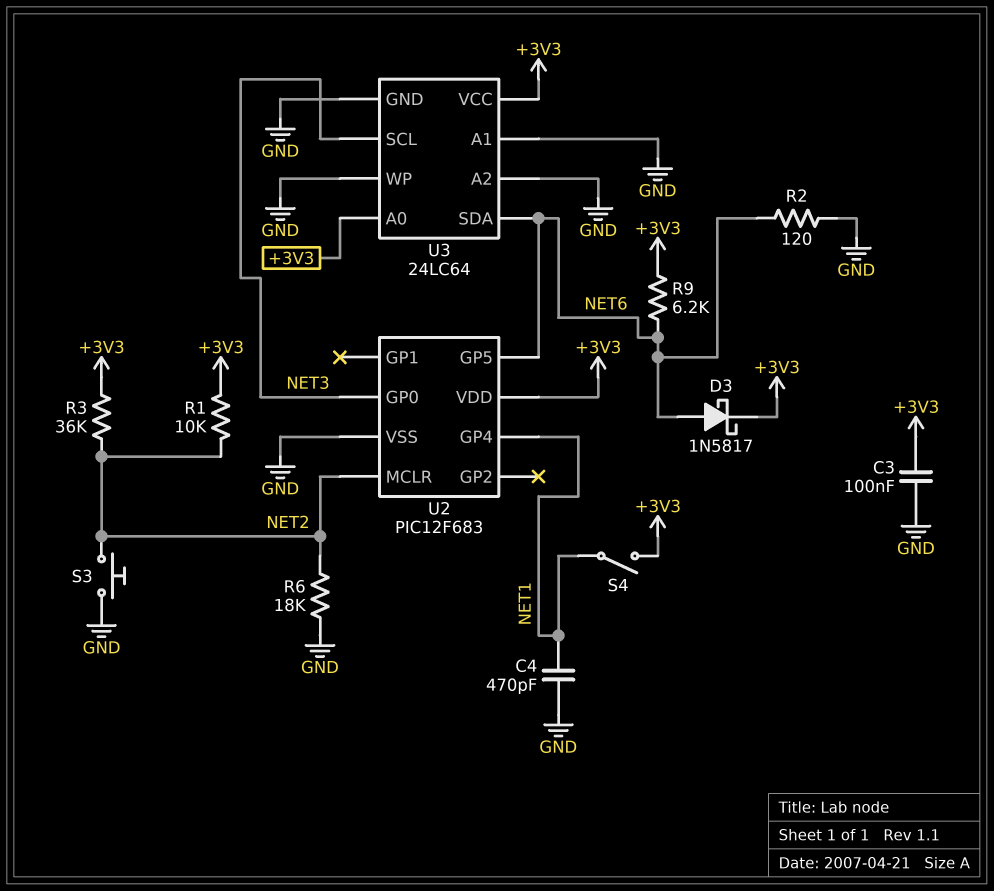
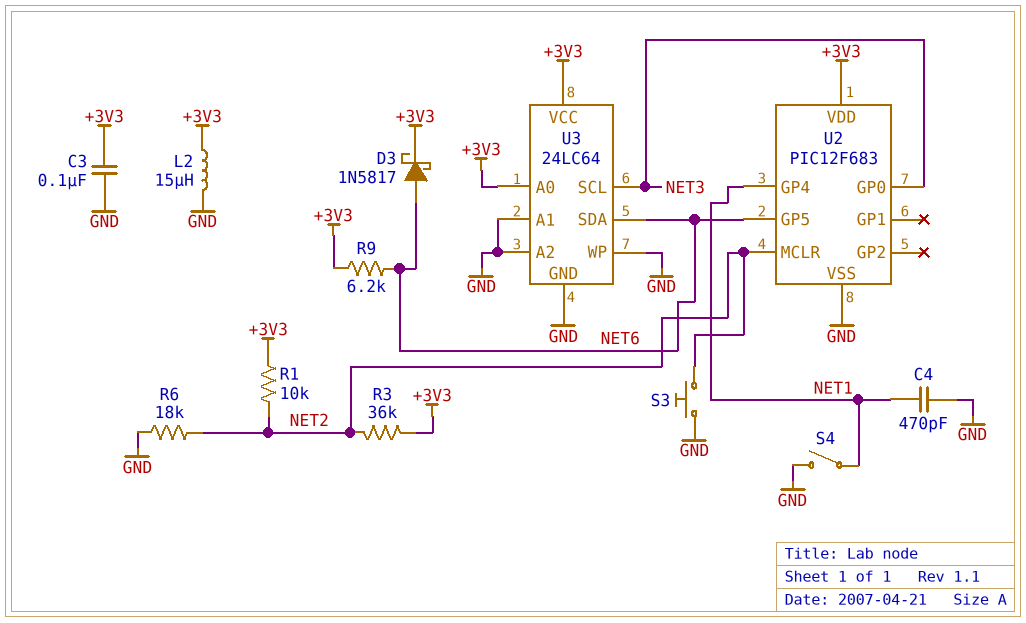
L2: none -> 15uH (+3V3, GND)
R2: 120 (GND, NET6) -> none
S4: switch (+3V3, NET1) -> switch (GND, NET1)

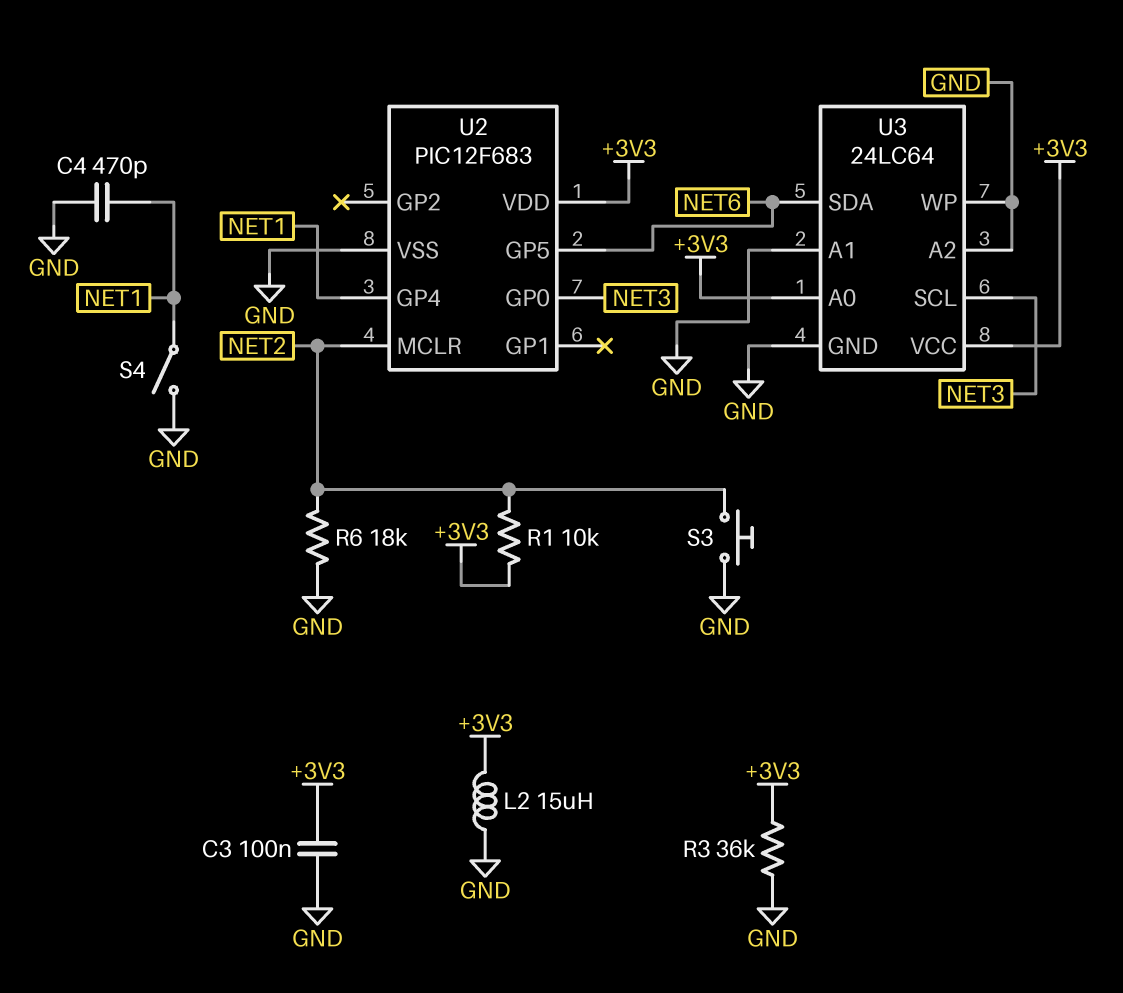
D3: schottky 1N5817 (A NET6, K +3V3) -> none
R3: 36k (+3V3, NET2) -> 36k (+3V3, GND)
R9: 6.2k (+3V3, NET6) -> none

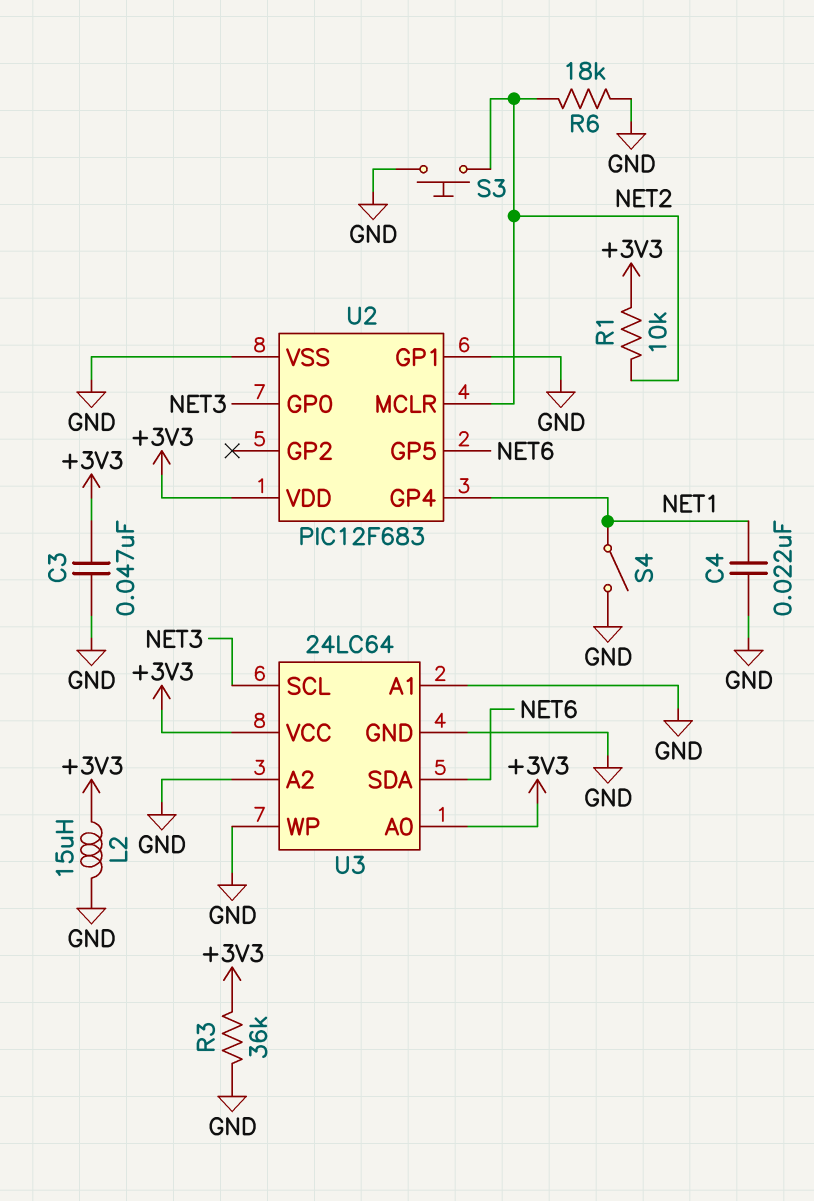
C3: 100nF (+3V3, GND) -> 47nF (+3V3, GND)
C4: 470pF (GND, NET1) -> 22nF (GND, NET1)
U2 pin GP1: none -> GND

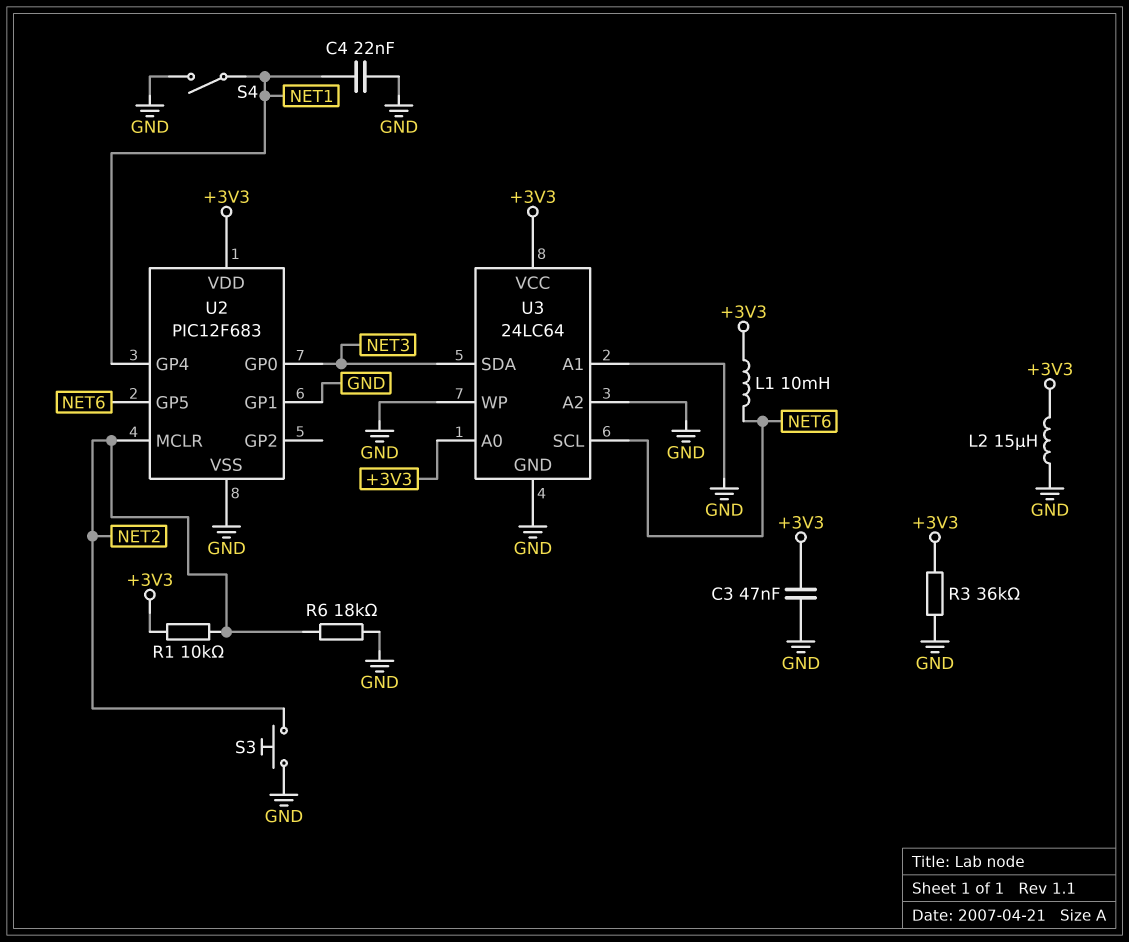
L1: none -> 10mH (+3V3, NET6)
U3 pin SCL: NET3 -> NET6
U3 pin SDA: NET6 -> NET3

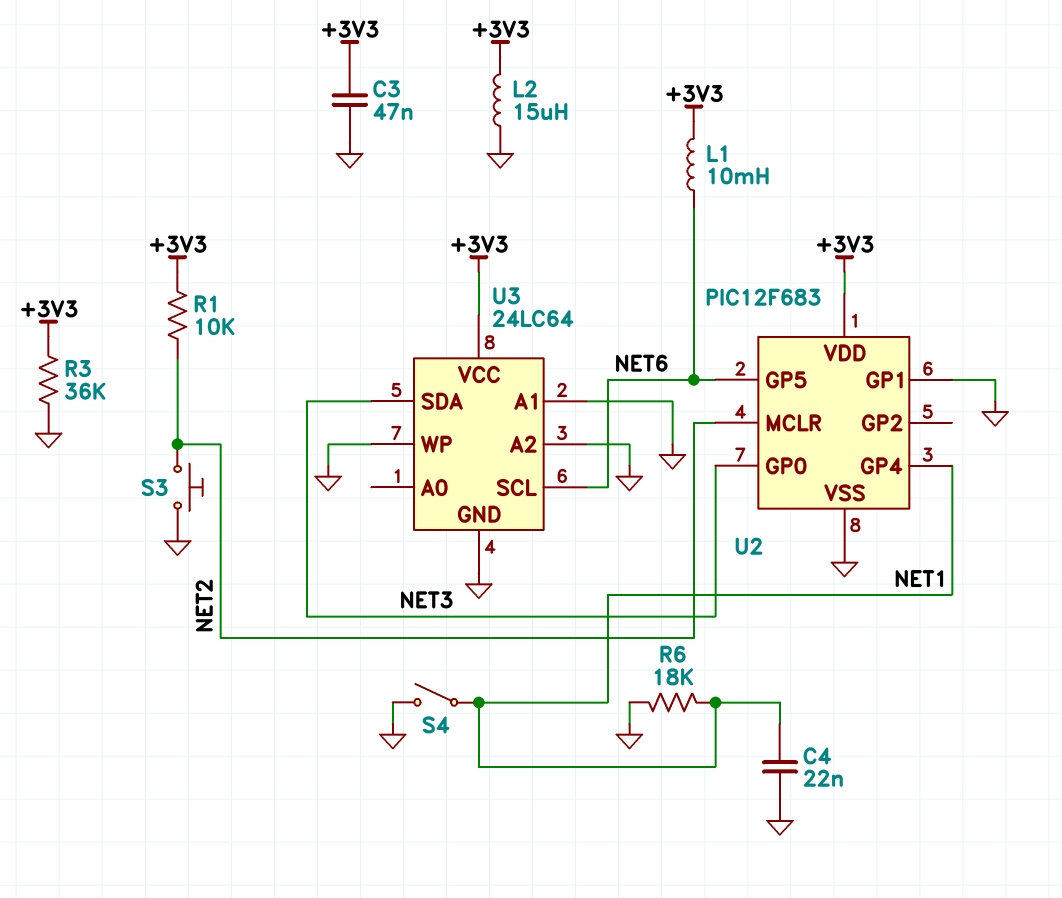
R6: 18k (GND, NET2) -> 18k (GND, NET1)
U3 pin A0: +3V3 -> none

